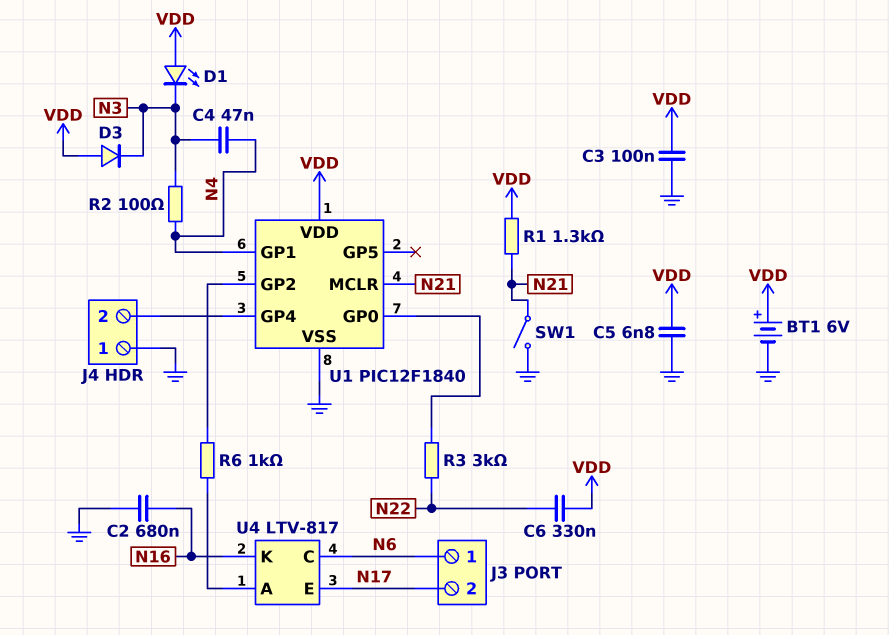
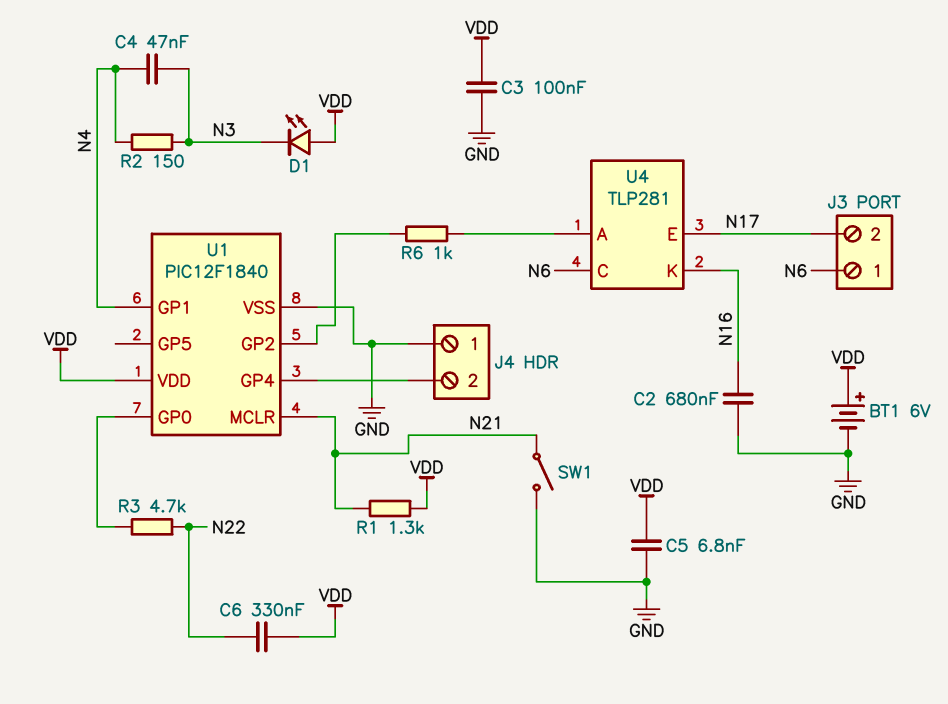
D3: diode (A VDD, K N3) -> none
R2: 100 (N3, N4) -> 150 (N3, N4)
R3: 3k (N22, U1/GP0) -> 4.7k (N22, U1/GP0)
U4: LTV-817 -> TLP281

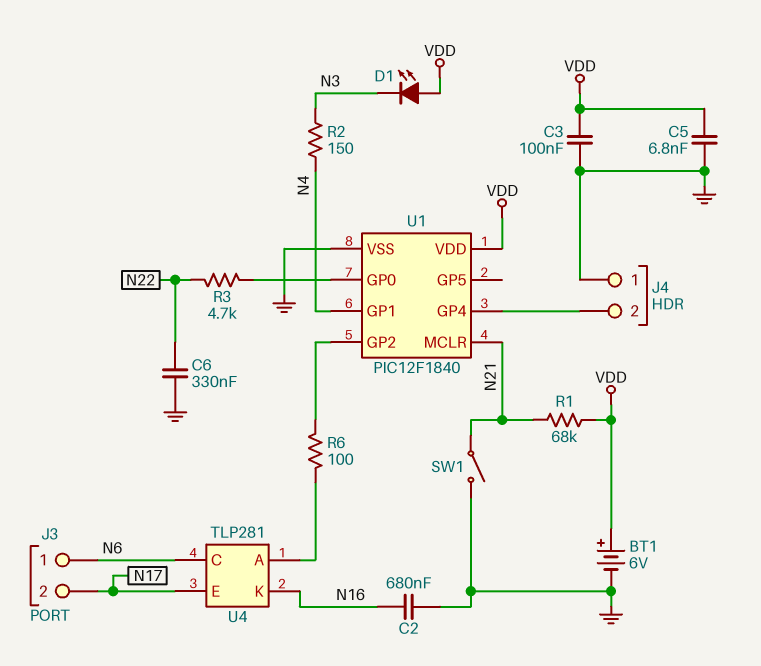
C4: 47nF (N3, N4) -> none
C6: 330nF (N22, VDD) -> 330nF (GND, N22)
R1: 1.3k (N21, VDD) -> 68k (N21, VDD)
R6: 1k (U1/GP2, U4/A) -> 100 (U1/GP2, U4/A)

